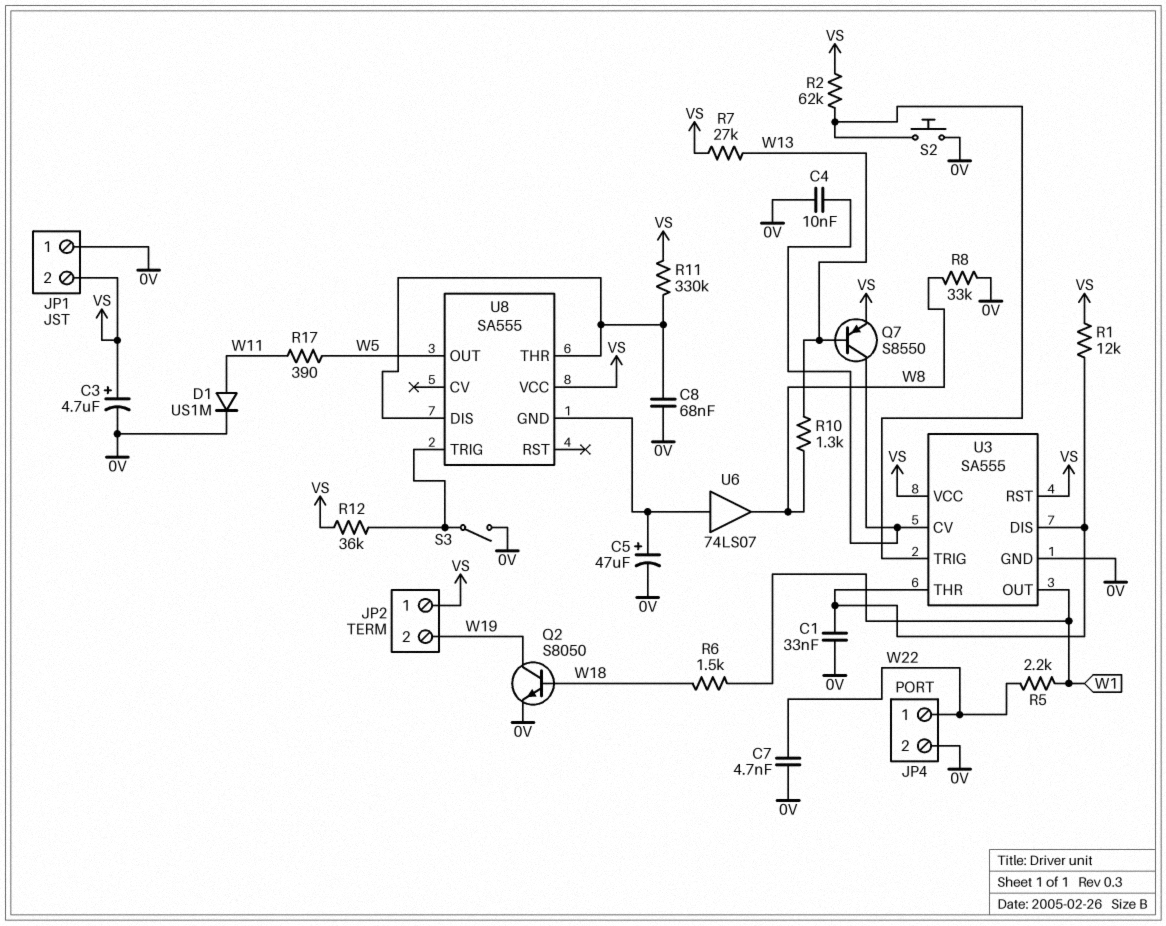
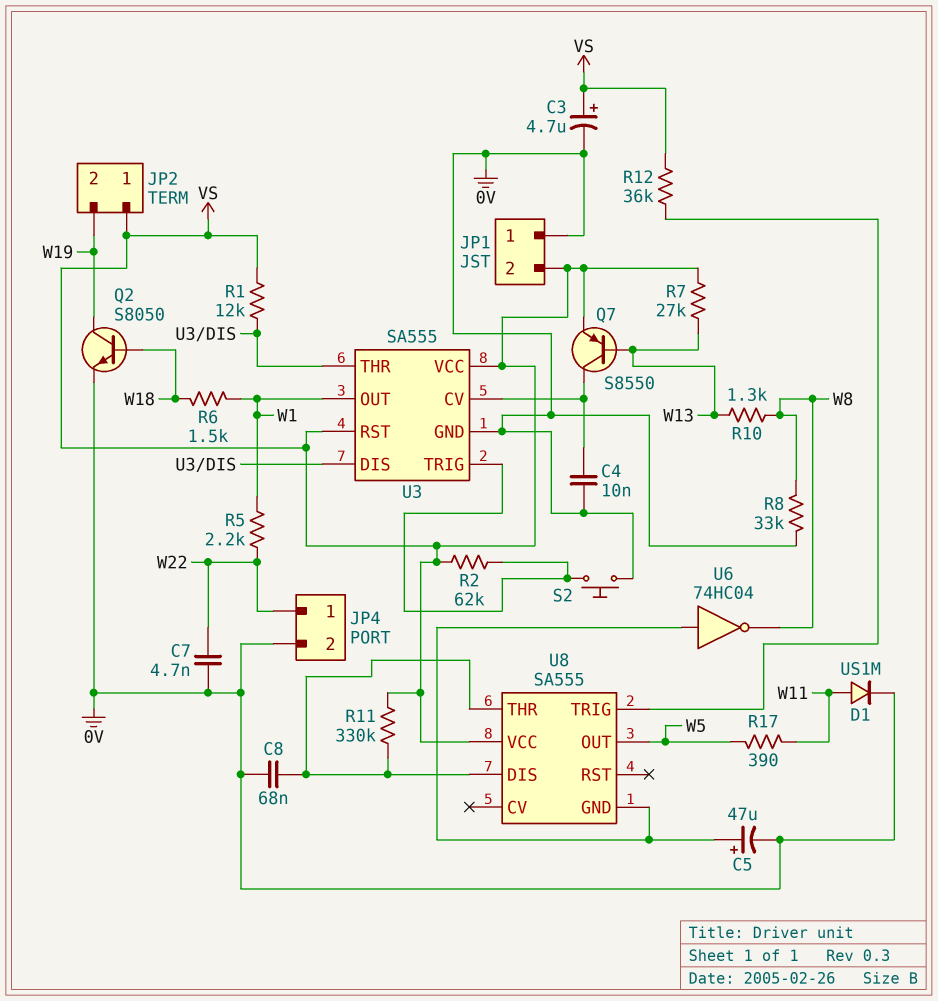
C1: 33nF (0V, U3/DIS) -> none
S3: switch (0V, U8/TRIG) -> none
U6: buffer 74LS07 (in U8/GND, out W8) -> NOT 74HC04 (in U8/GND, out W8)

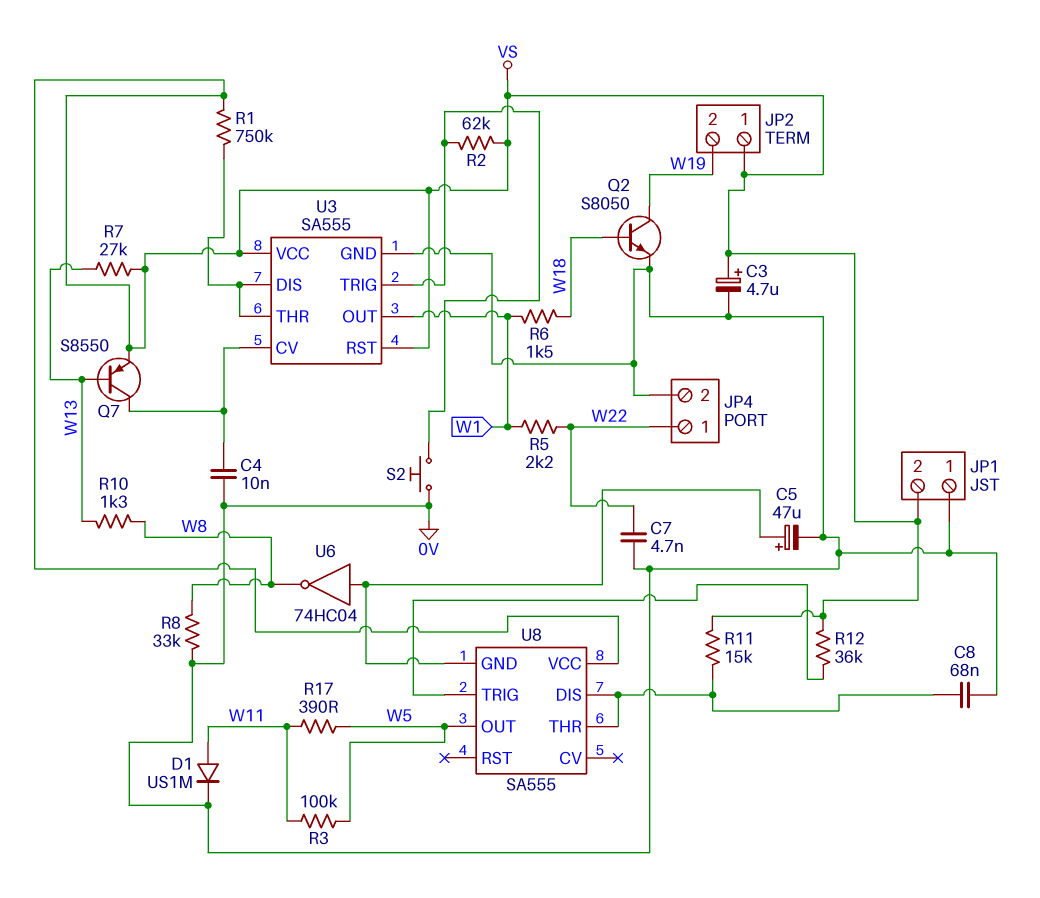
R1: 12k (U3/DIS, VS) -> 750k (U3/DIS, VS)
R3: none -> 100k (W5, W11)
R11: 330k (U8/DIS, VS) -> 15k (U8/DIS, VS)

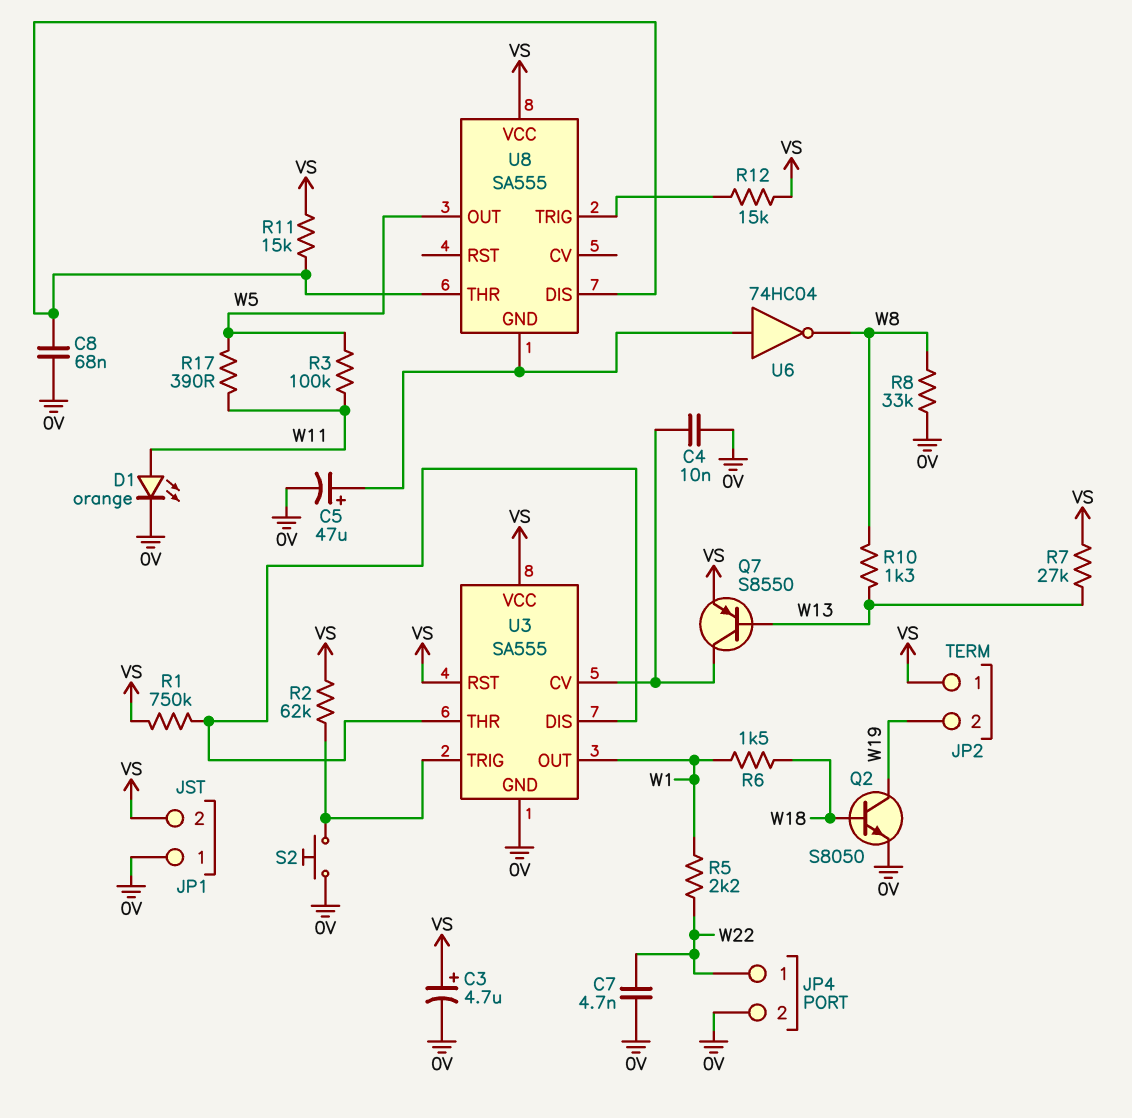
D1: diode US1M (A W11, K 0V) -> LED orange (A W11, K 0V)
R12: 36k (U8/TRIG, VS) -> 15k (U8/TRIG, VS)

